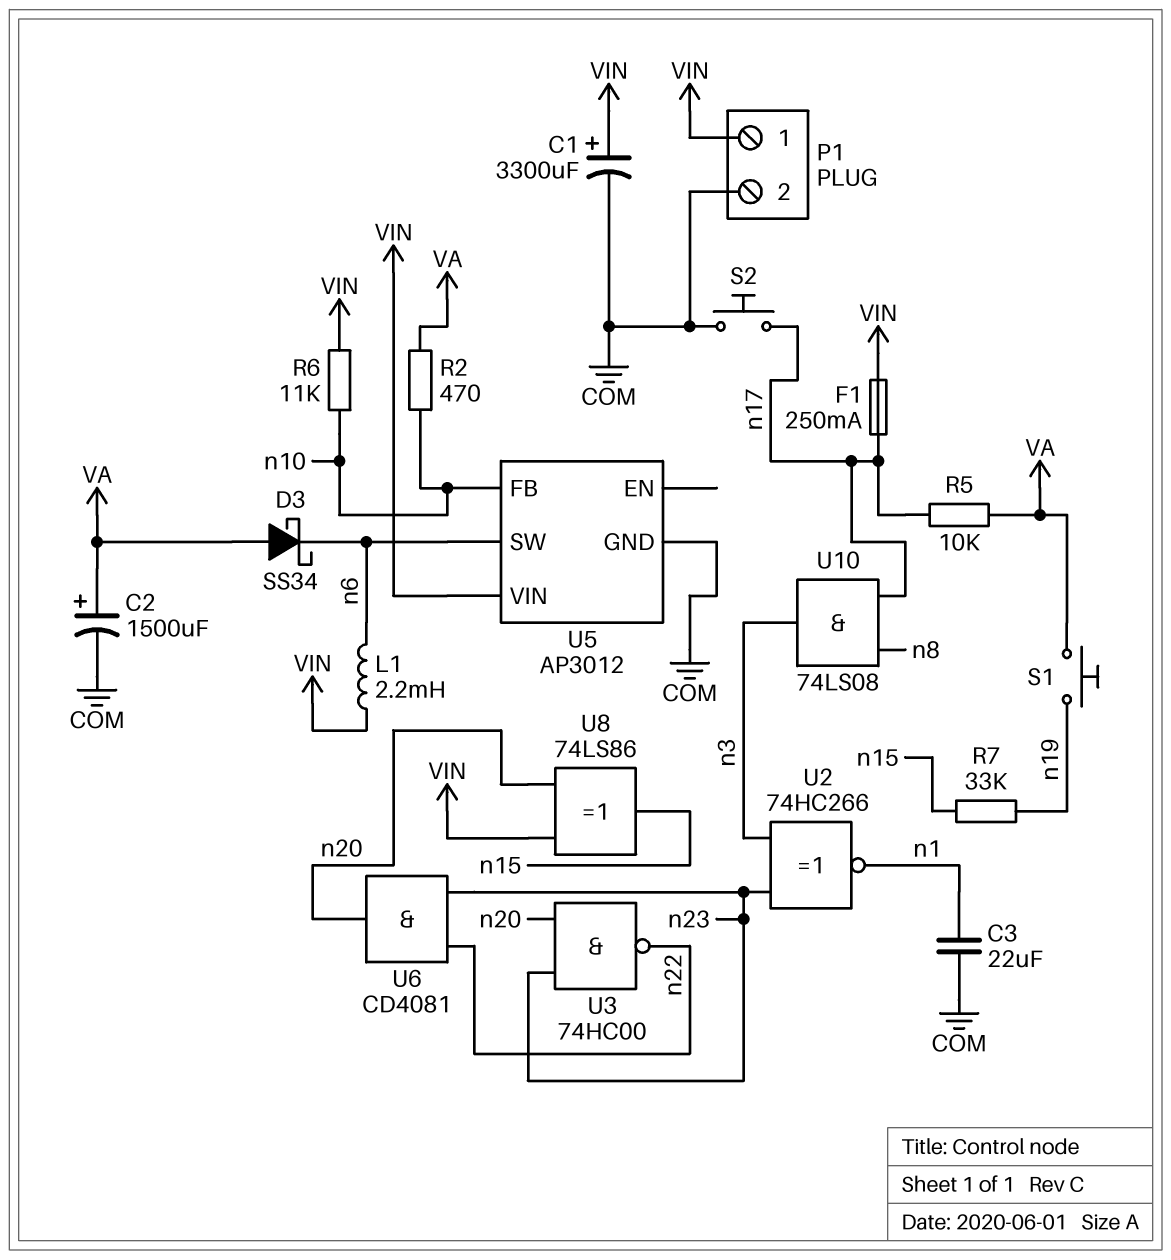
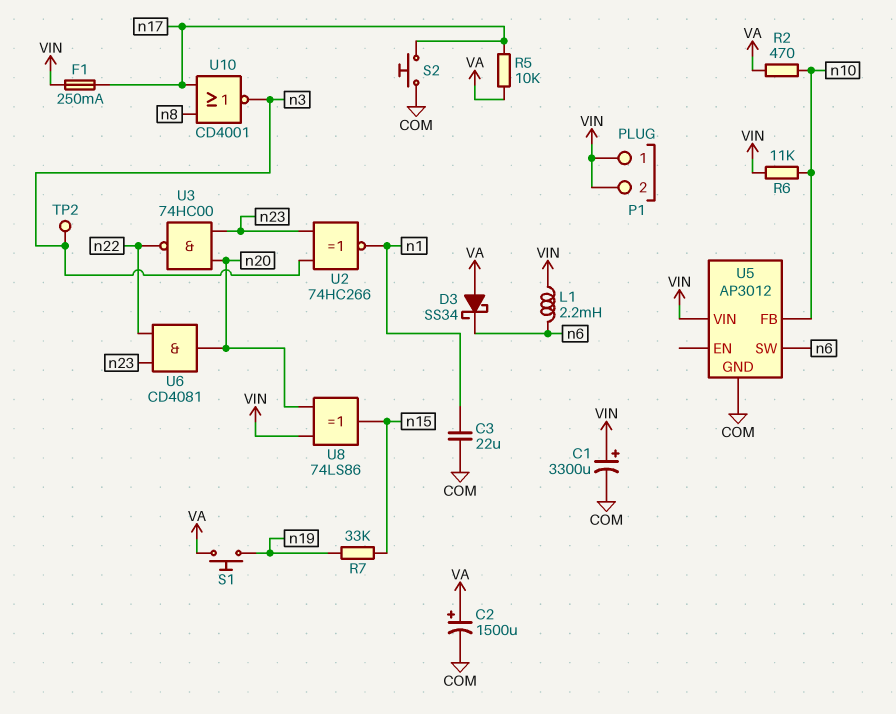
P1 pin 2: COM -> VIN
TP2: none -> test point (n3)
U10: AND 74LS08 (in n8, in n17, out n3) -> NOR CD4001 (in n8, in n17, out n3)

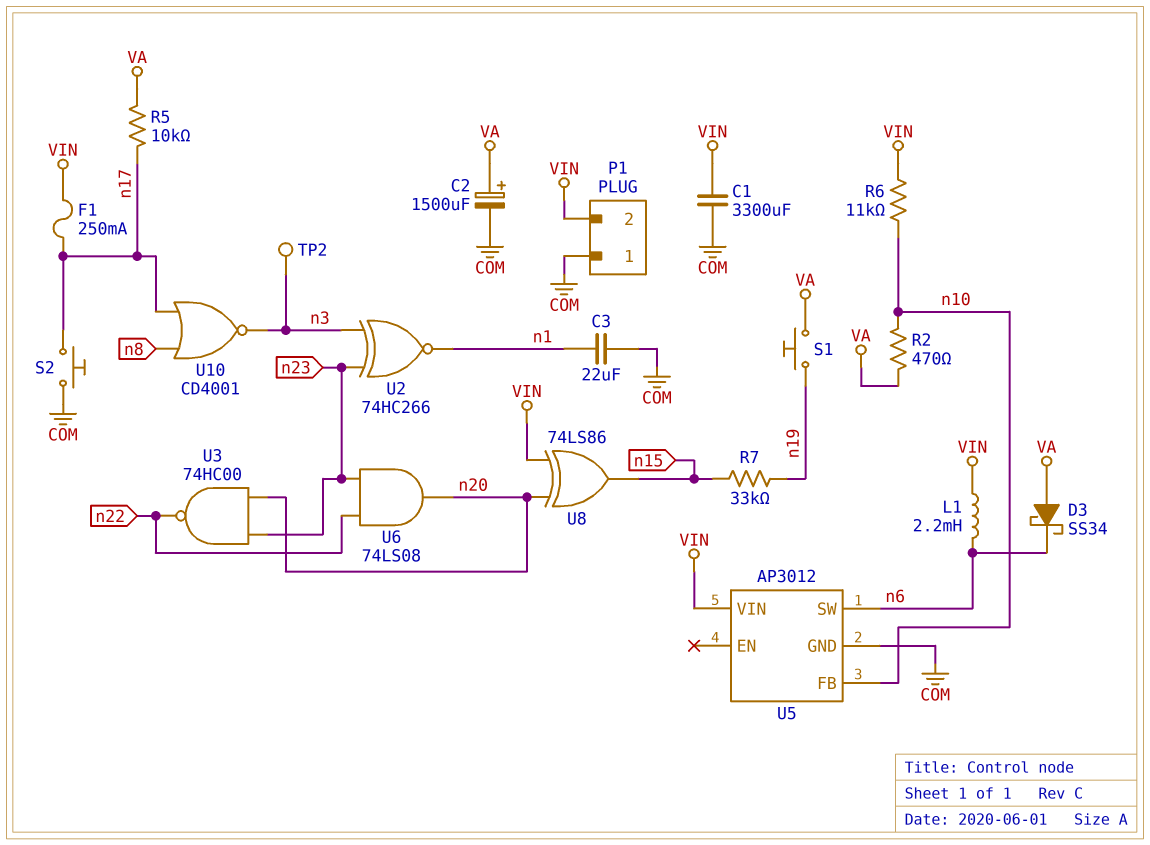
C1: 3300uF (plus VIN, minus COM) -> 3300uF (COM, VIN)
P1 pin 1: VIN -> COM
U6: AND CD4081 (in n22, in n23, out n20) -> AND 74LS08 (in n22, in n23, out n20)

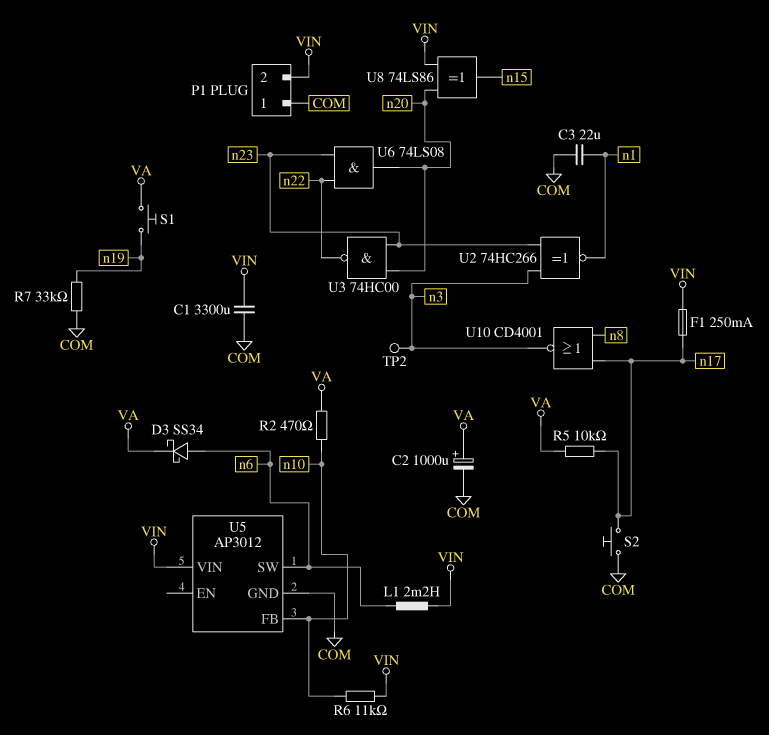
C2: 1500uF (plus VA, minus COM) -> 1000uF (plus VA, minus COM)
D3: schottky SS34 (A VA, K n6) -> schottky SS34 (A n6, K VA)
R7: 33k (n15, n19) -> 33k (COM, n19)

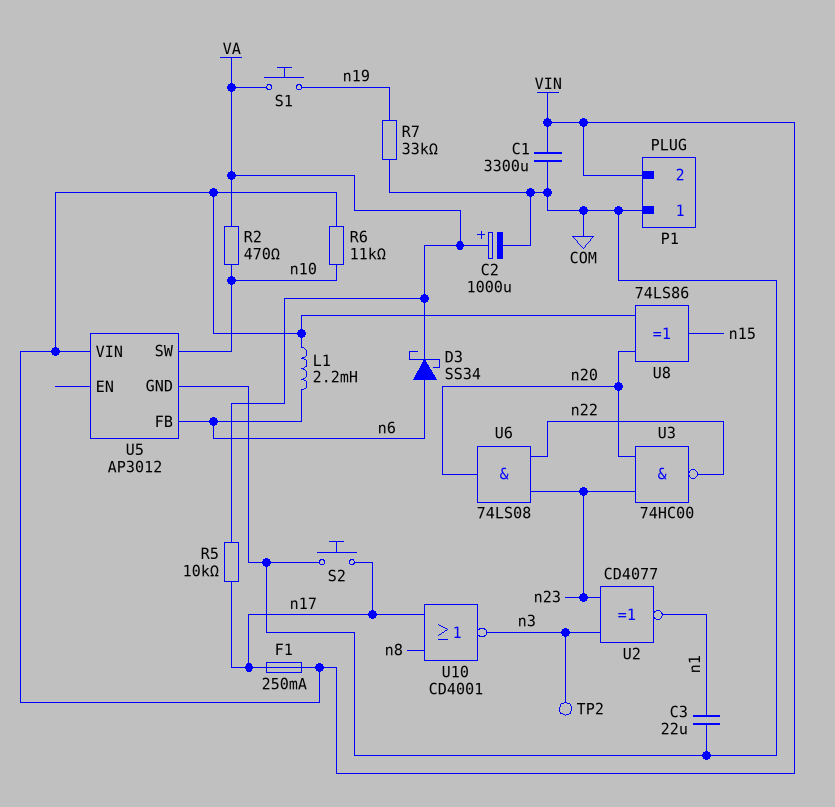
U2: XNOR 74HC266 (in n3, in n23, out n1) -> XNOR CD4077 (in n3, in n23, out n1)
U5 pin FB: n10 -> n6
U5 pin SW: n6 -> n10

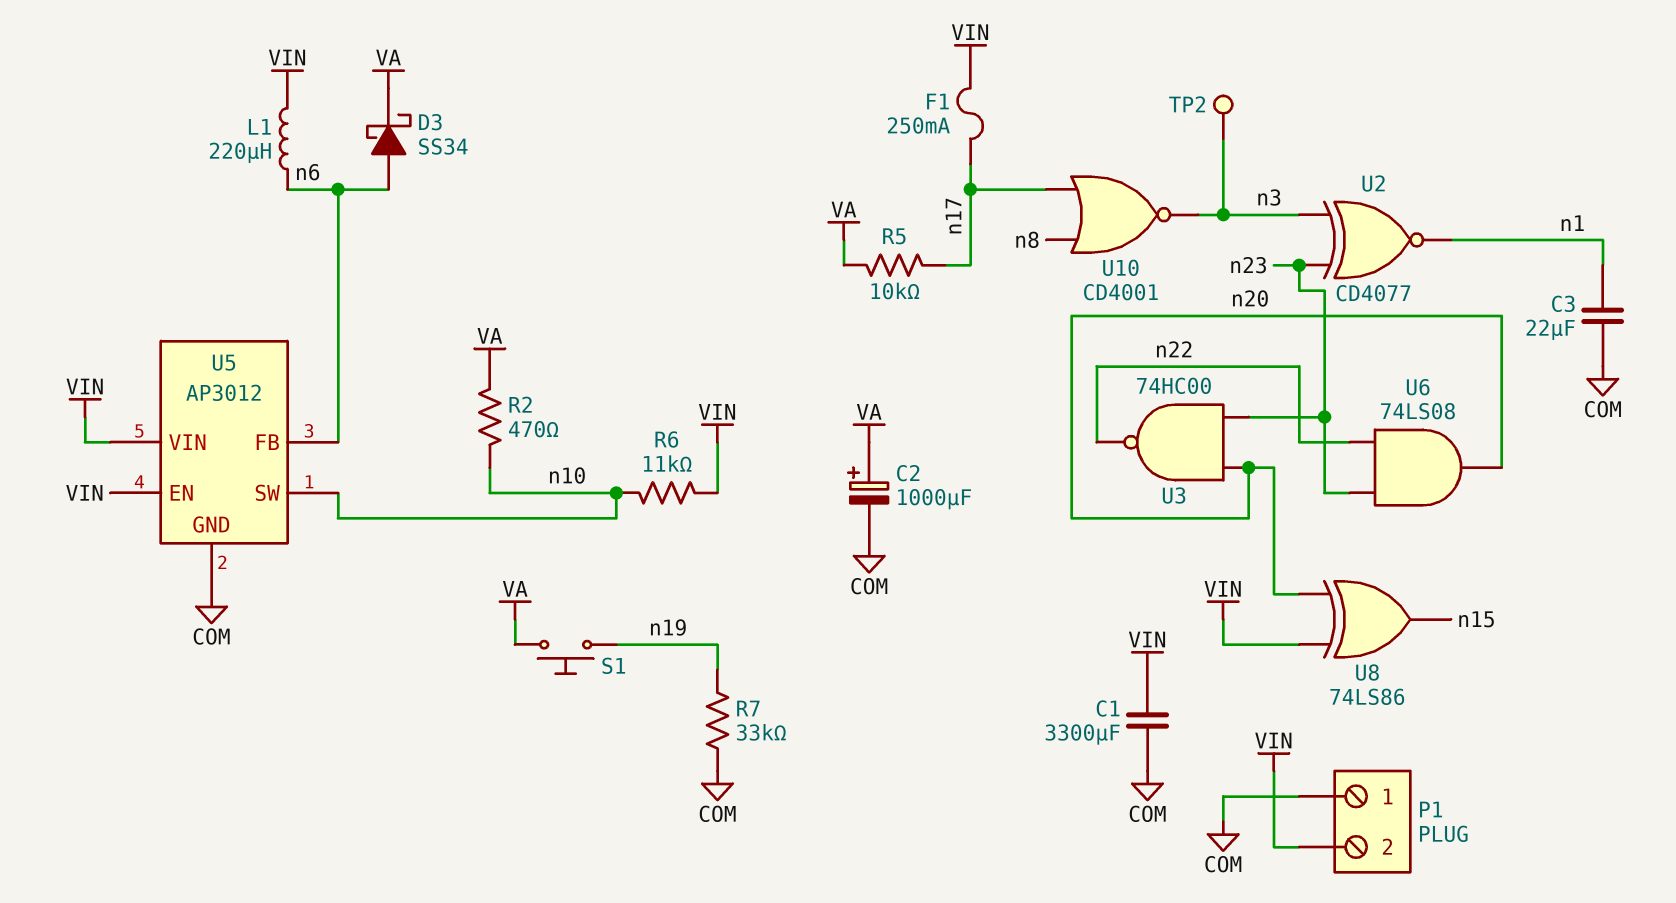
L1: 2.2mH (VIN, n6) -> 220uH (VIN, n6)
S2: button (COM, n17) -> none
U5 pin EN: none -> VIN

